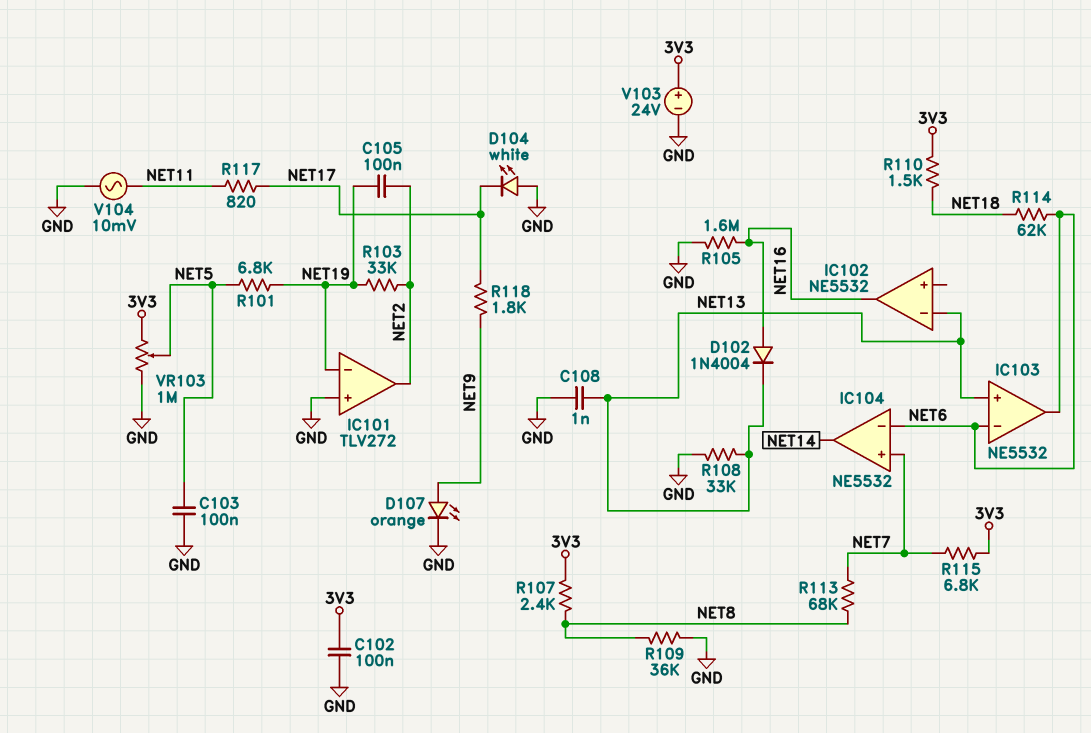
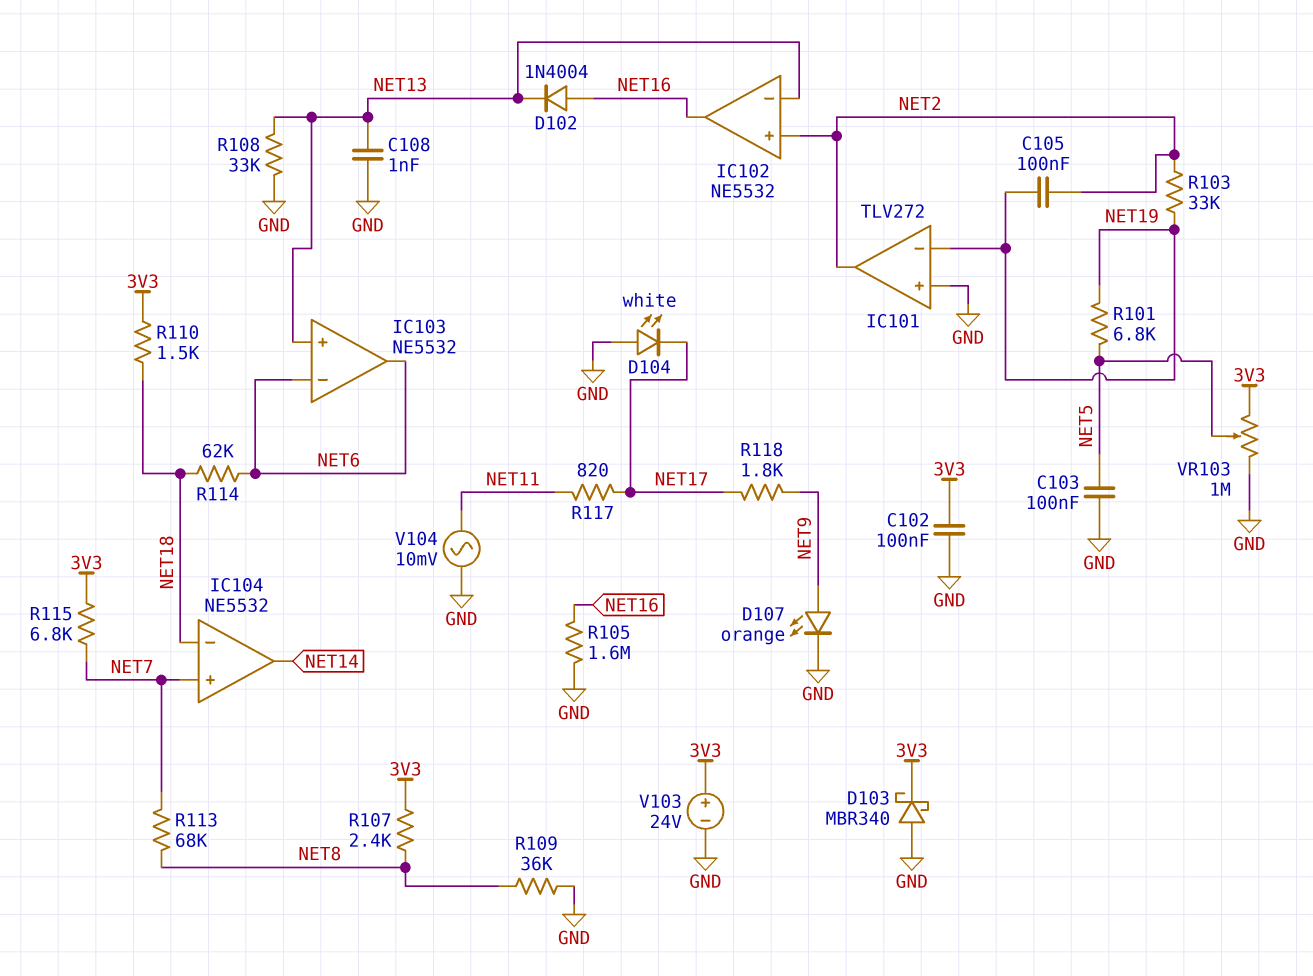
D103: none -> schottky MBR340 (A GND, K 3V3)
IC102 pin in+: none -> NET2
IC104 pin in-: NET6 -> NET18

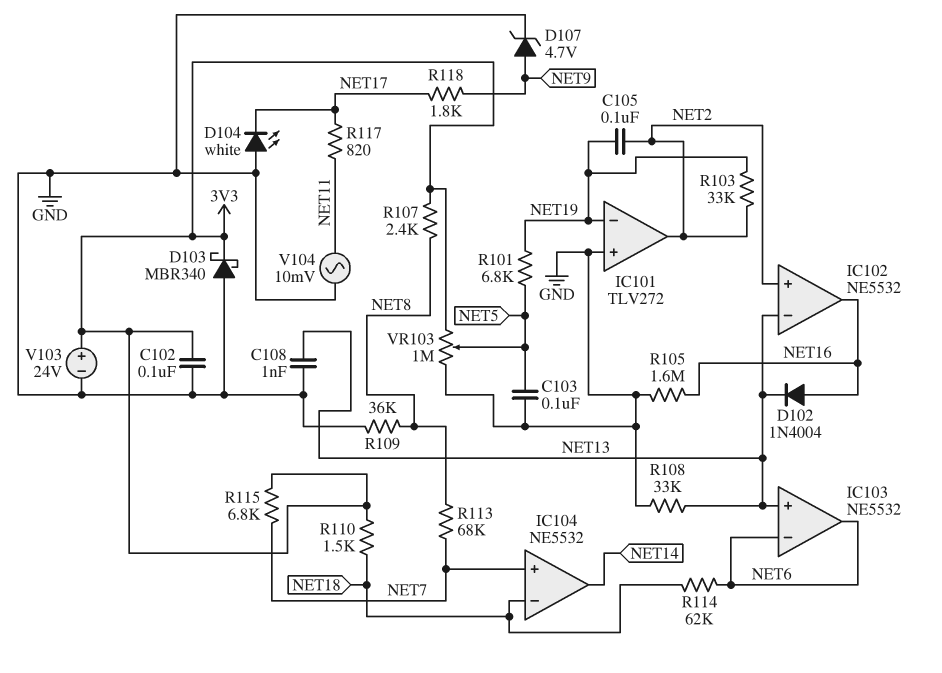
D107: LED orange (A NET9, K GND) -> zener 4.7V (A NET9, K GND)

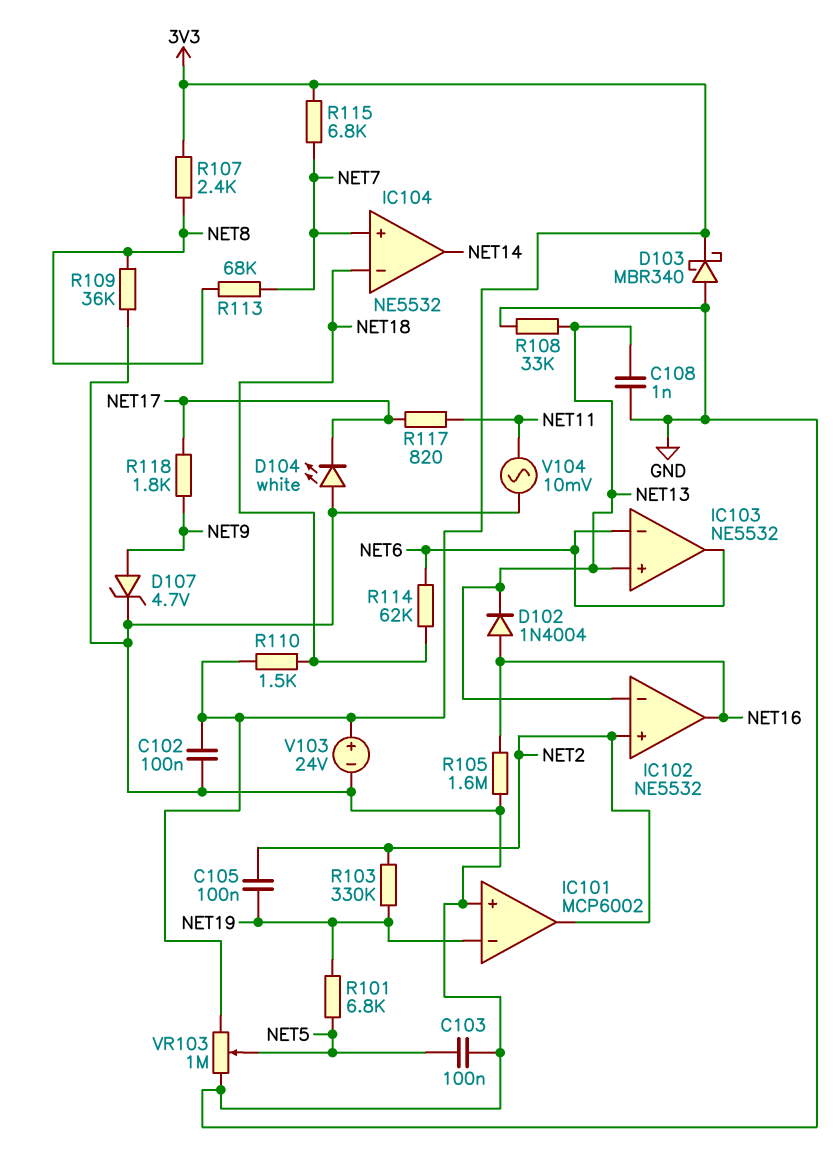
IC101: TLV272 -> MCP6002
R103: 33k (NET2, NET19) -> 330k (NET2, NET19)

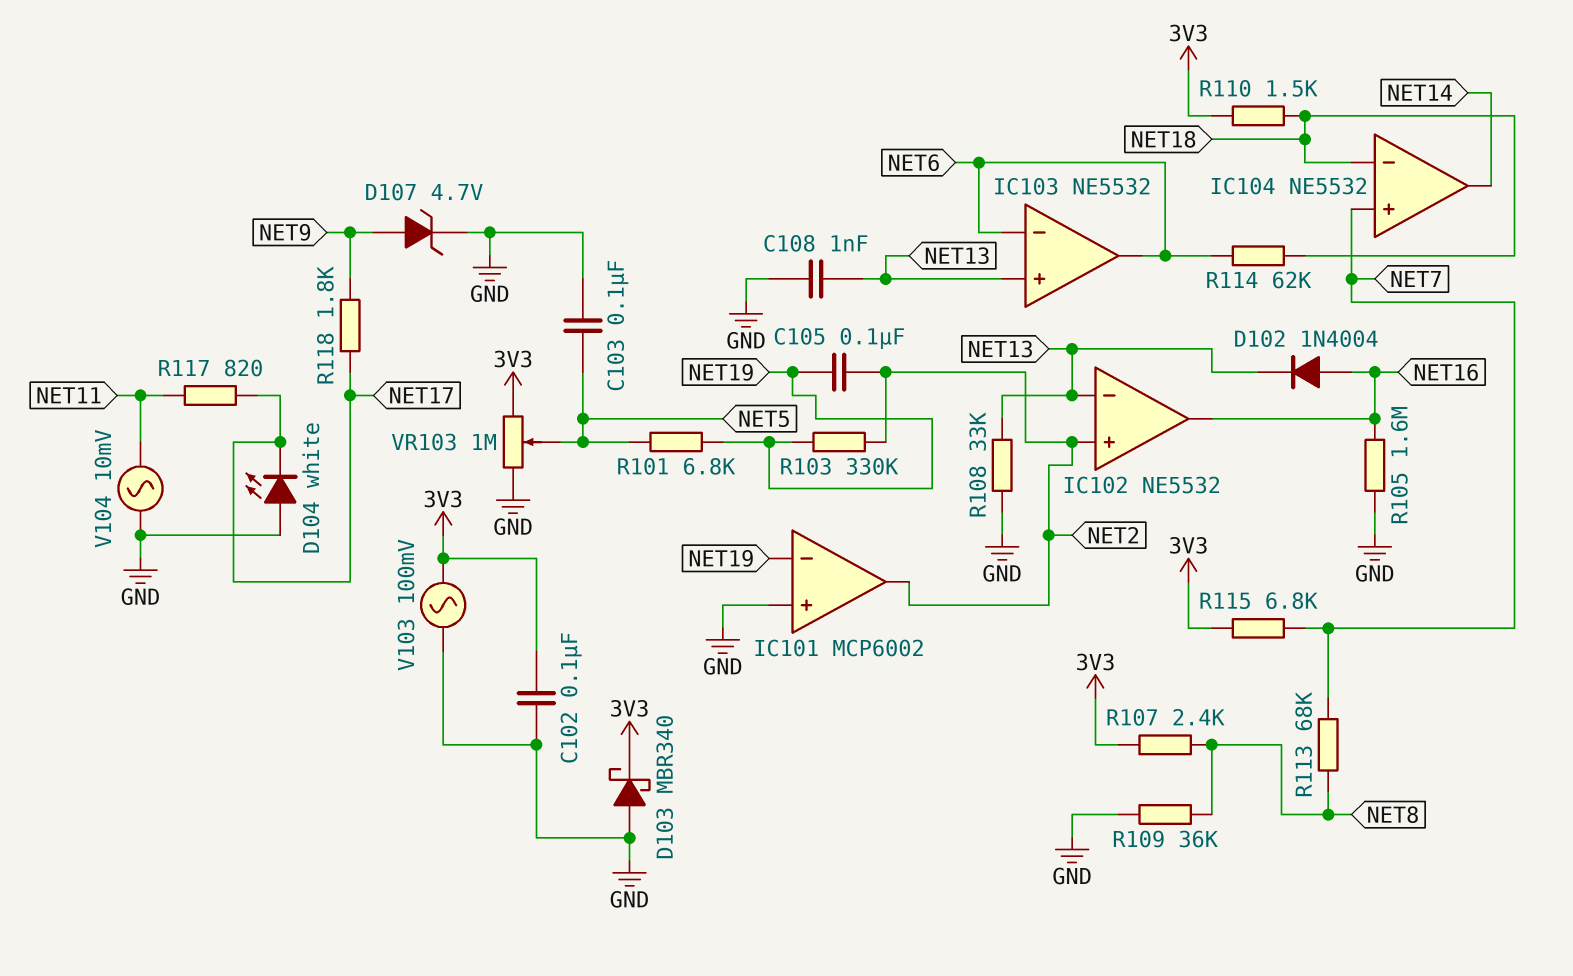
V103: 24V (plus 3V3, minus GND) -> AC 100mV (3V3, GND)

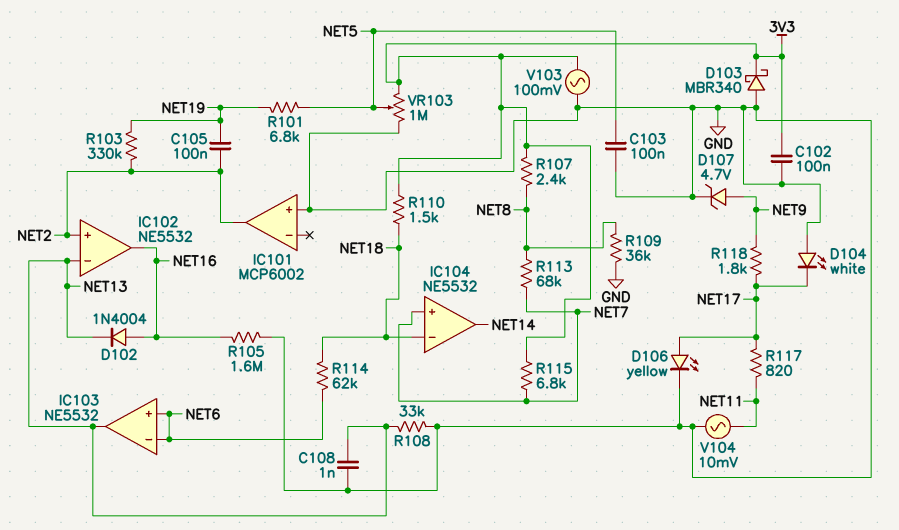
D106: none -> LED yellow (A NET17, K GND)
IC101 pin in-: NET19 -> none
IC103 pin in+: NET13 -> NET6
IC103 pin out: NET6 -> NET13

